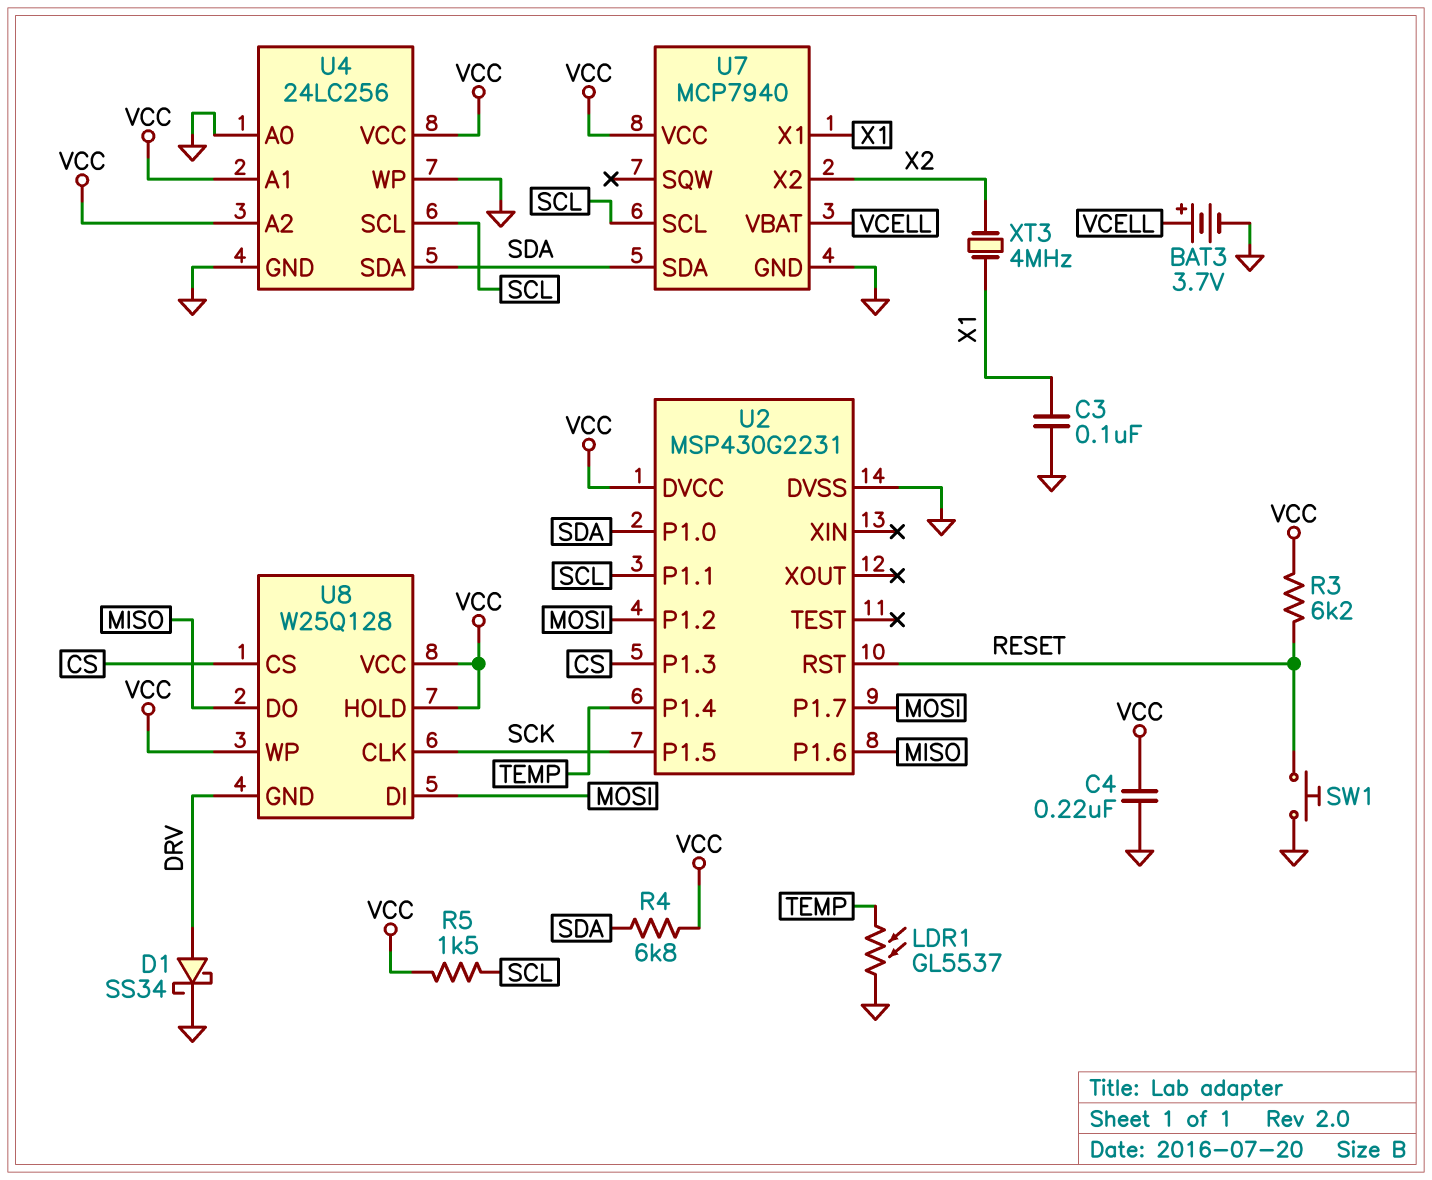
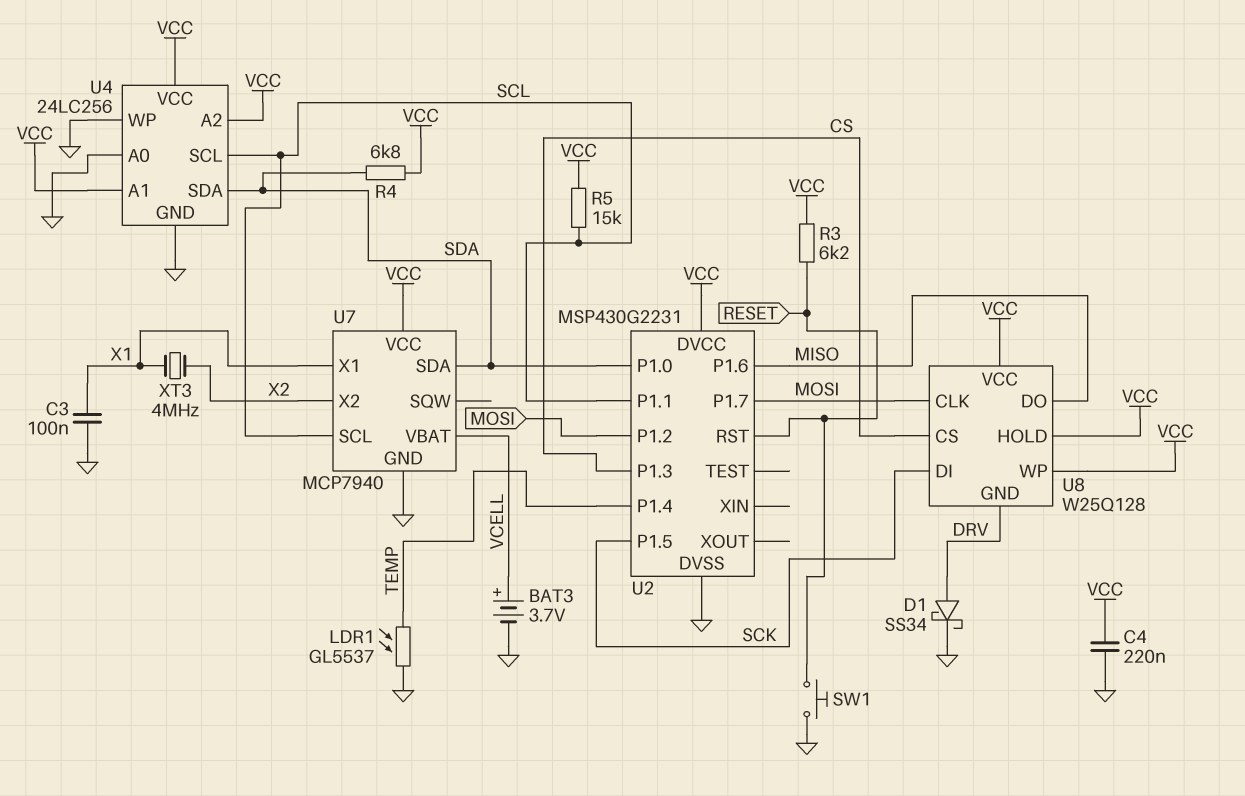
R5: 1.5k (SCL, VCC) -> 15k (SCL, VCC)
U8 pin CLK: SCK -> MOSI
U8 pin DI: MOSI -> SCK

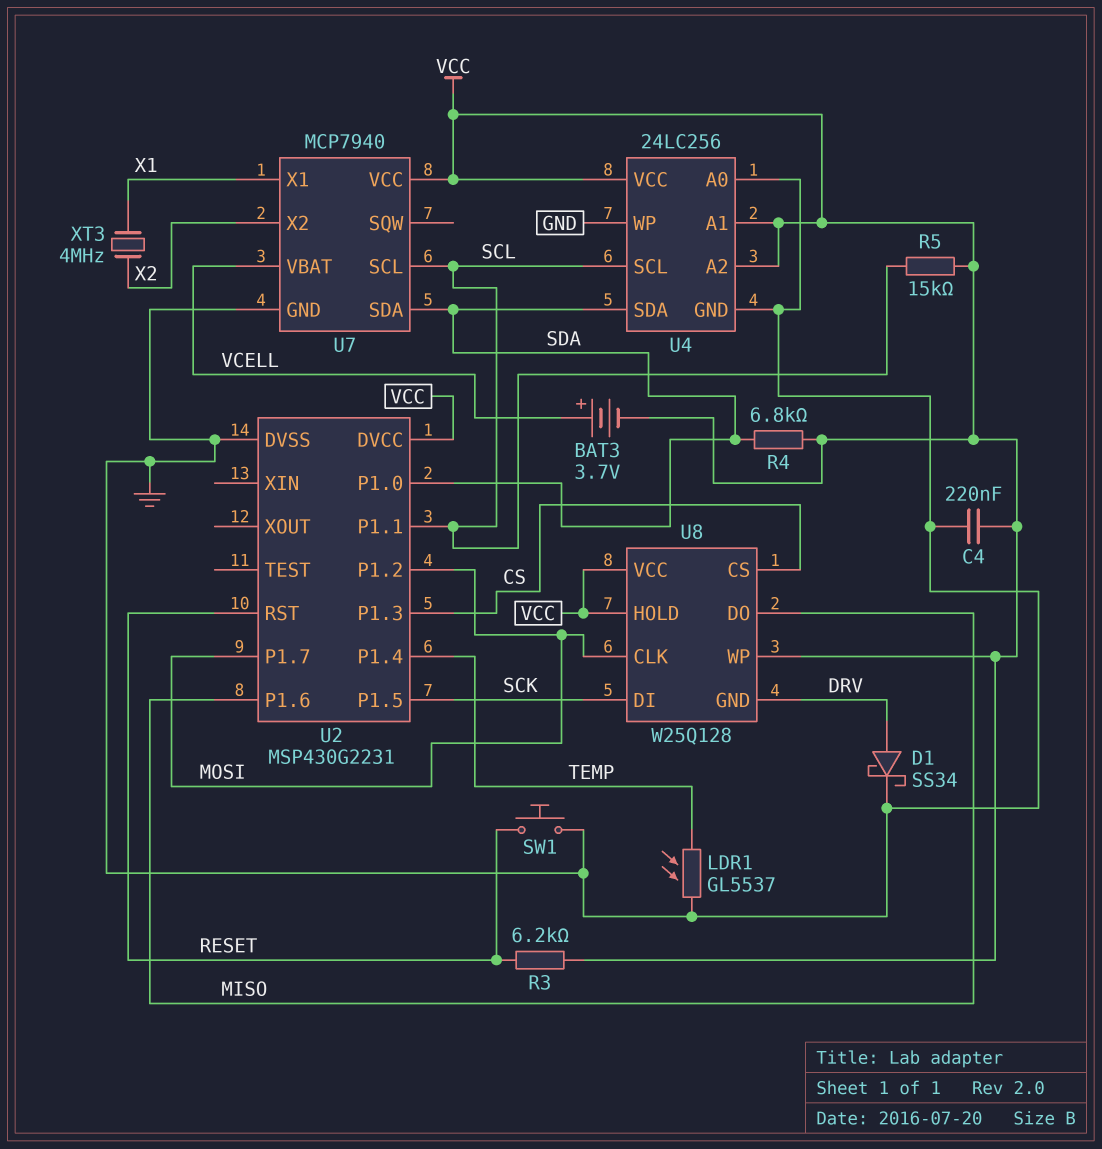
BAT3: 3.7V (plus VCELL, minus GND) -> 3.7V (plus VCELL, minus VCC)
C3: 100nF (GND, X1) -> none

